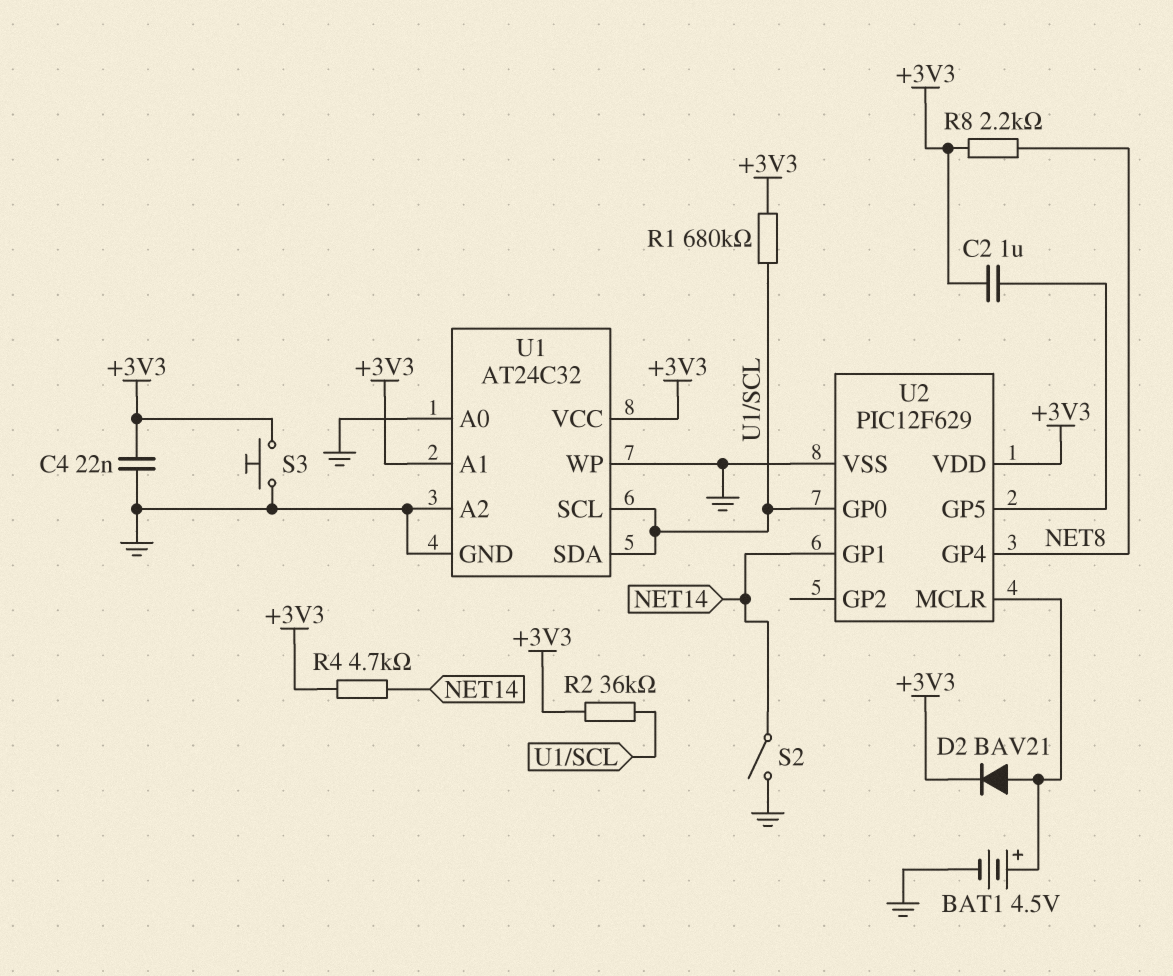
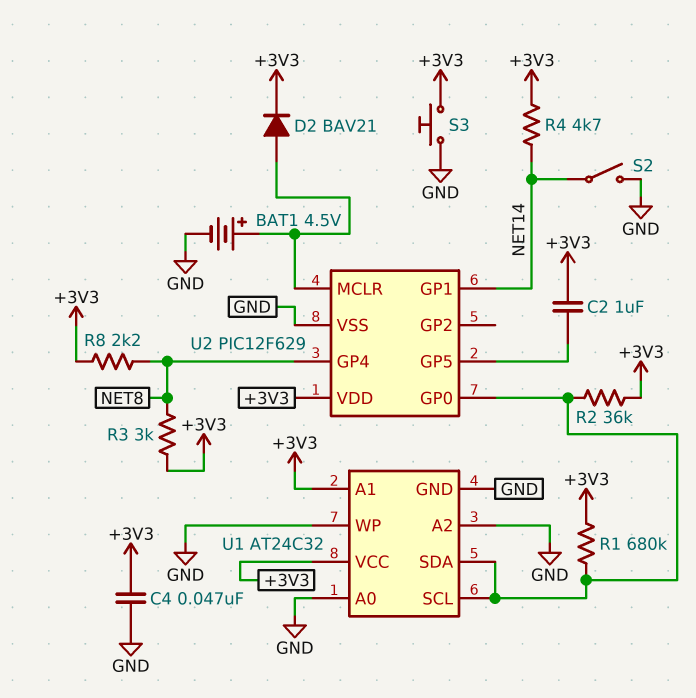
C4: 22nF (+3V3, GND) -> 47nF (+3V3, GND)
R3: none -> 3k (+3V3, NET8)

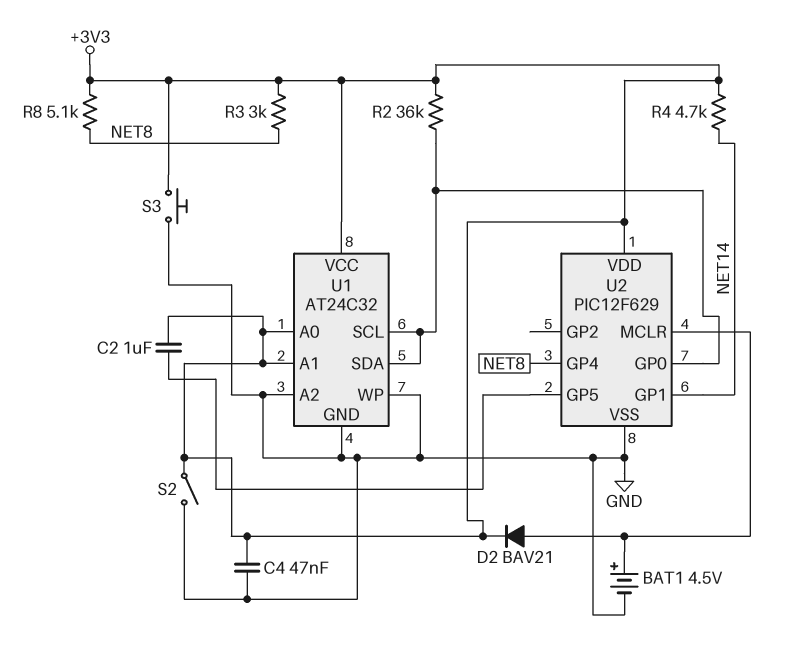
R1: 680k (+3V3, U1/SCL) -> none
R8: 2.2k (+3V3, NET8) -> 5.1k (+3V3, NET8)
S2: switch (GND, NET14) -> switch (+3V3, GND)
U1 pin A0: GND -> +3V3

